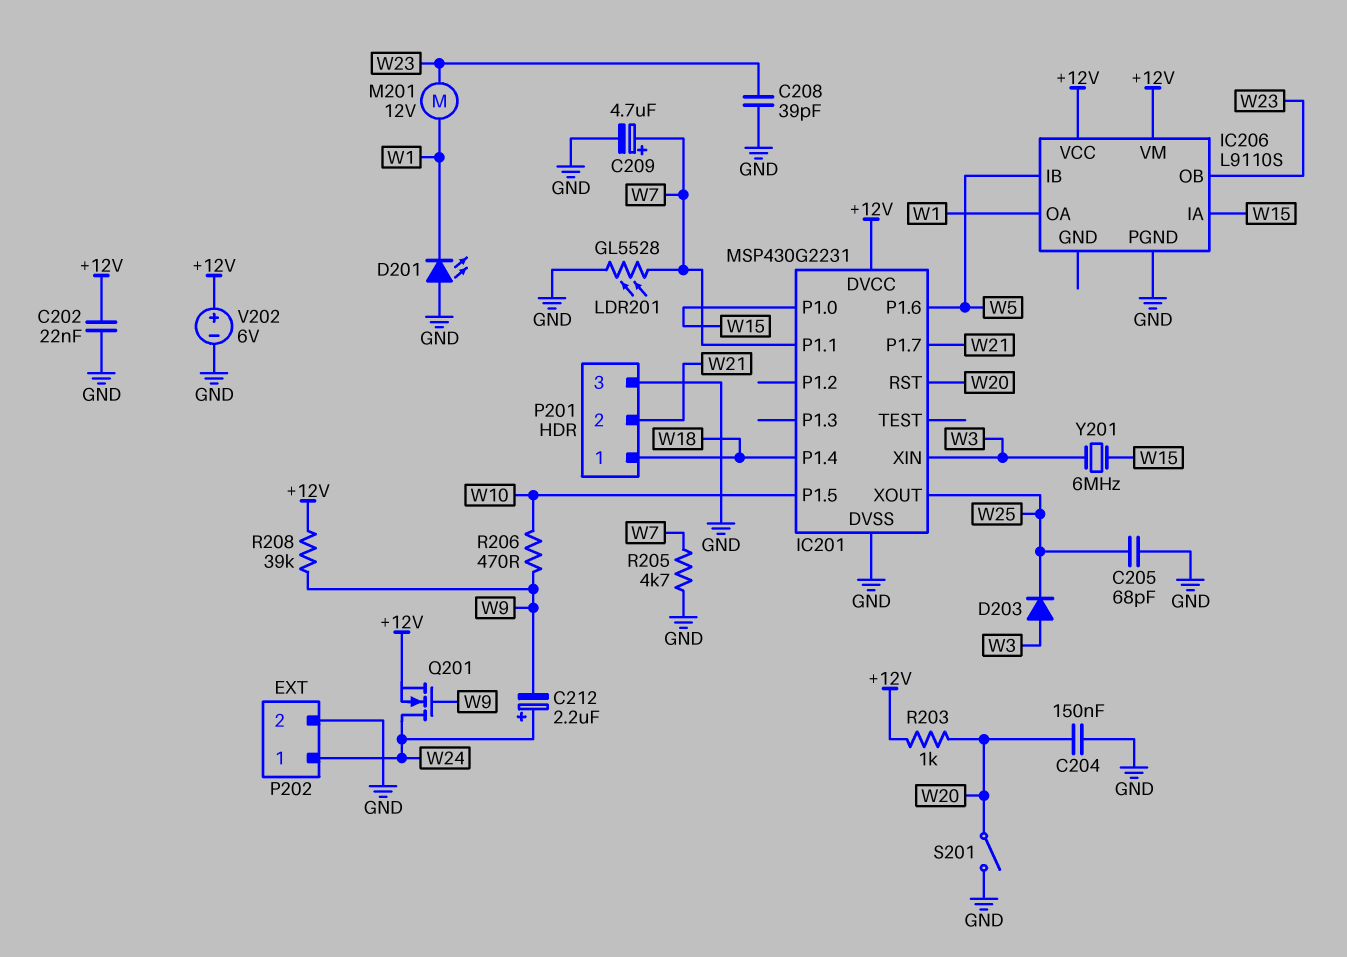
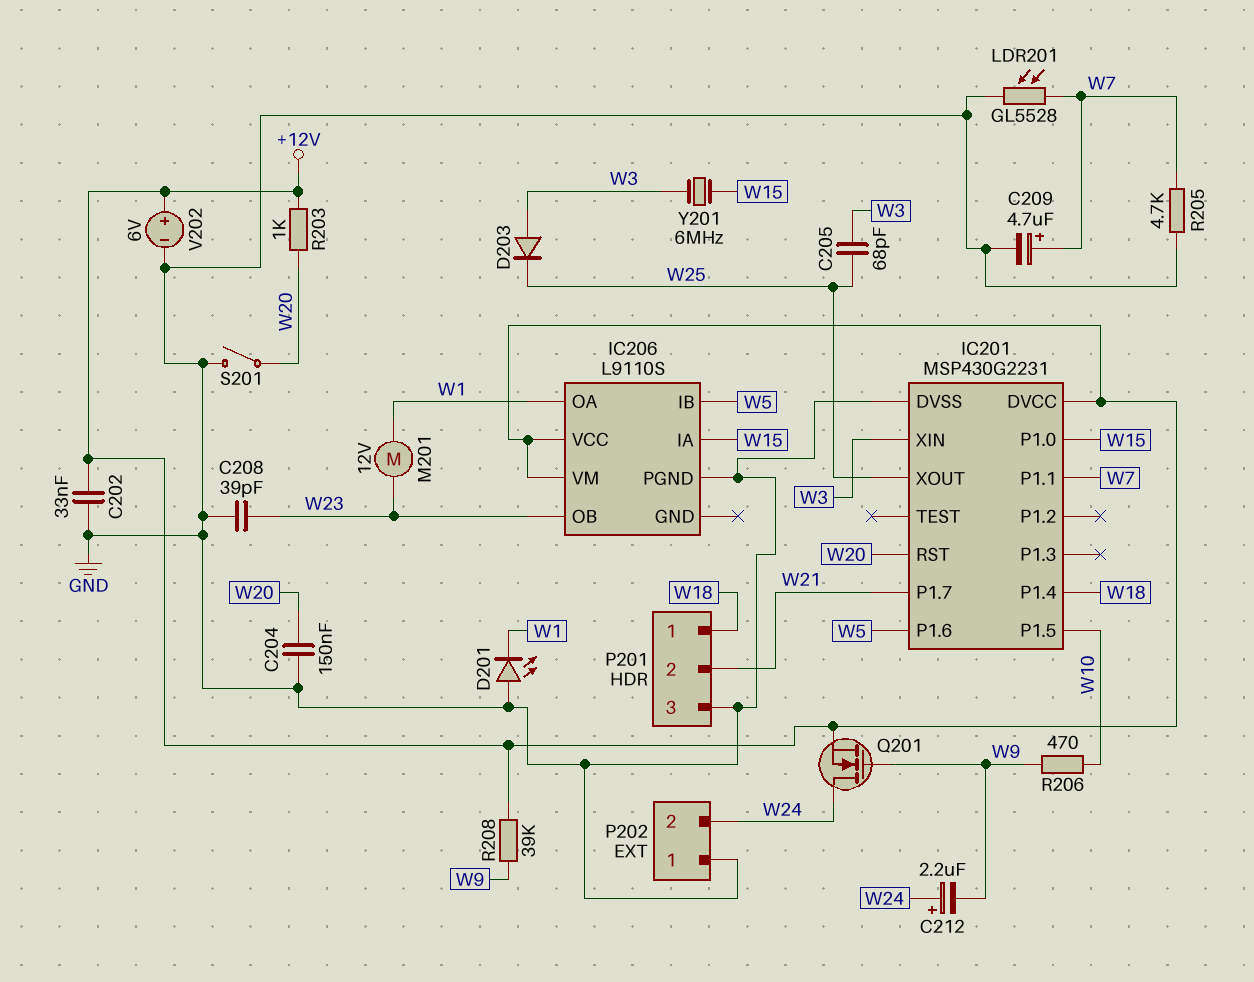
C202: 22nF (+12V, GND) -> 33nF (+12V, GND)
C205: 68pF (GND, W25) -> 68pF (W3, W25)
P202 pin 1: W24 -> GND
P202 pin 2: GND -> W24

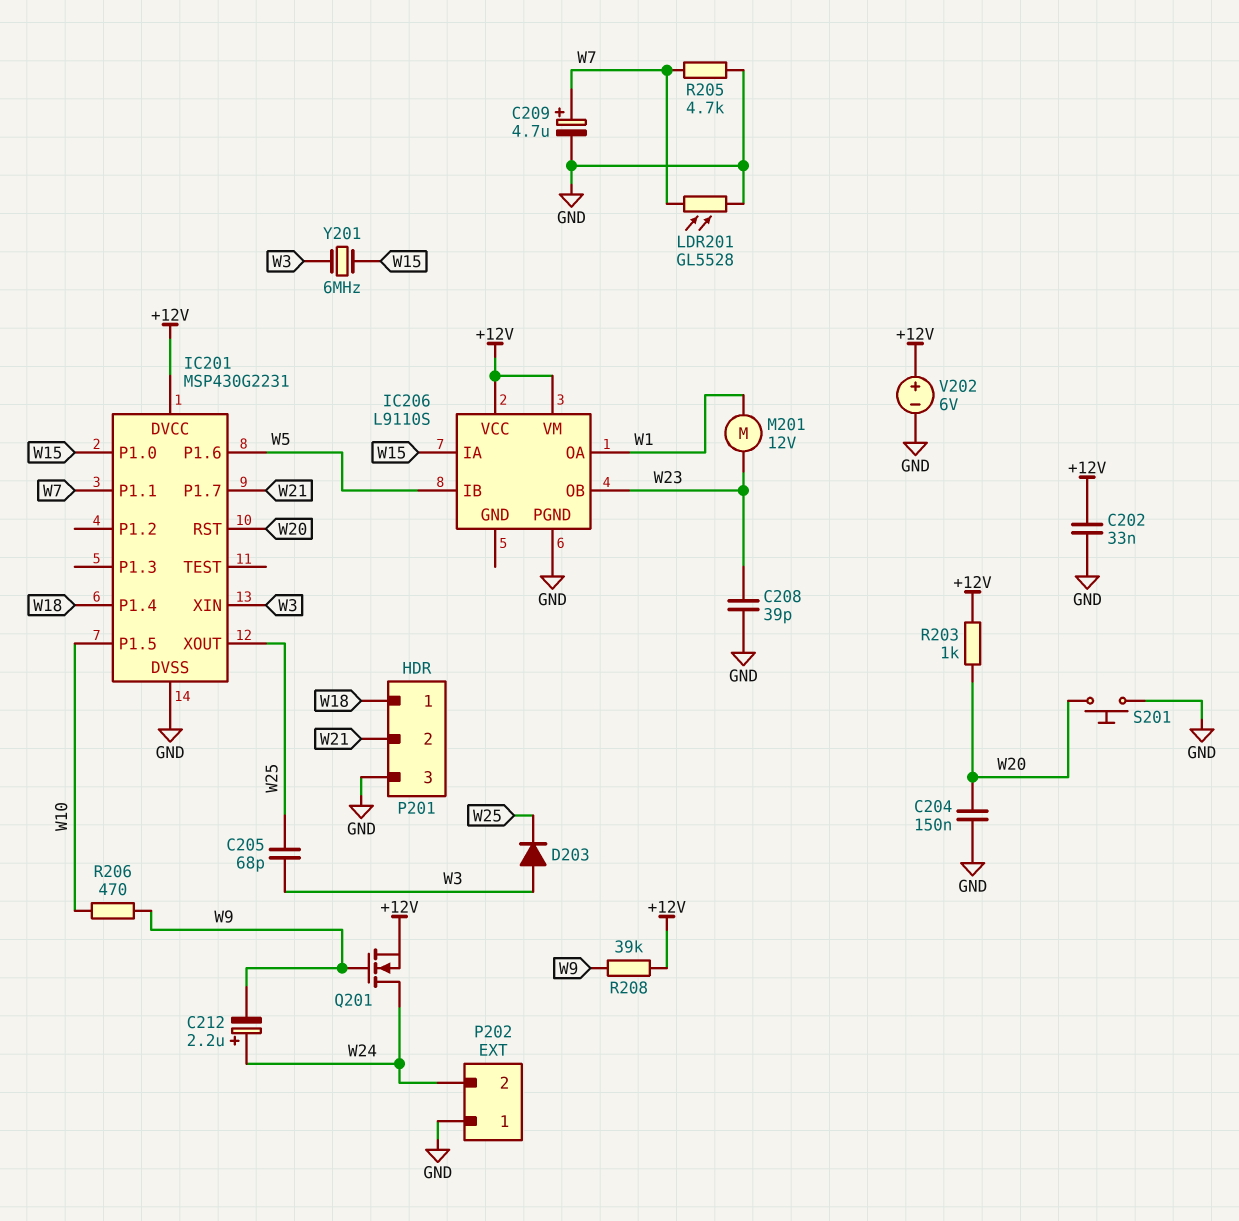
D201: LED (A GND, K W1) -> none
S201: switch (GND, W20) -> button (GND, W20)

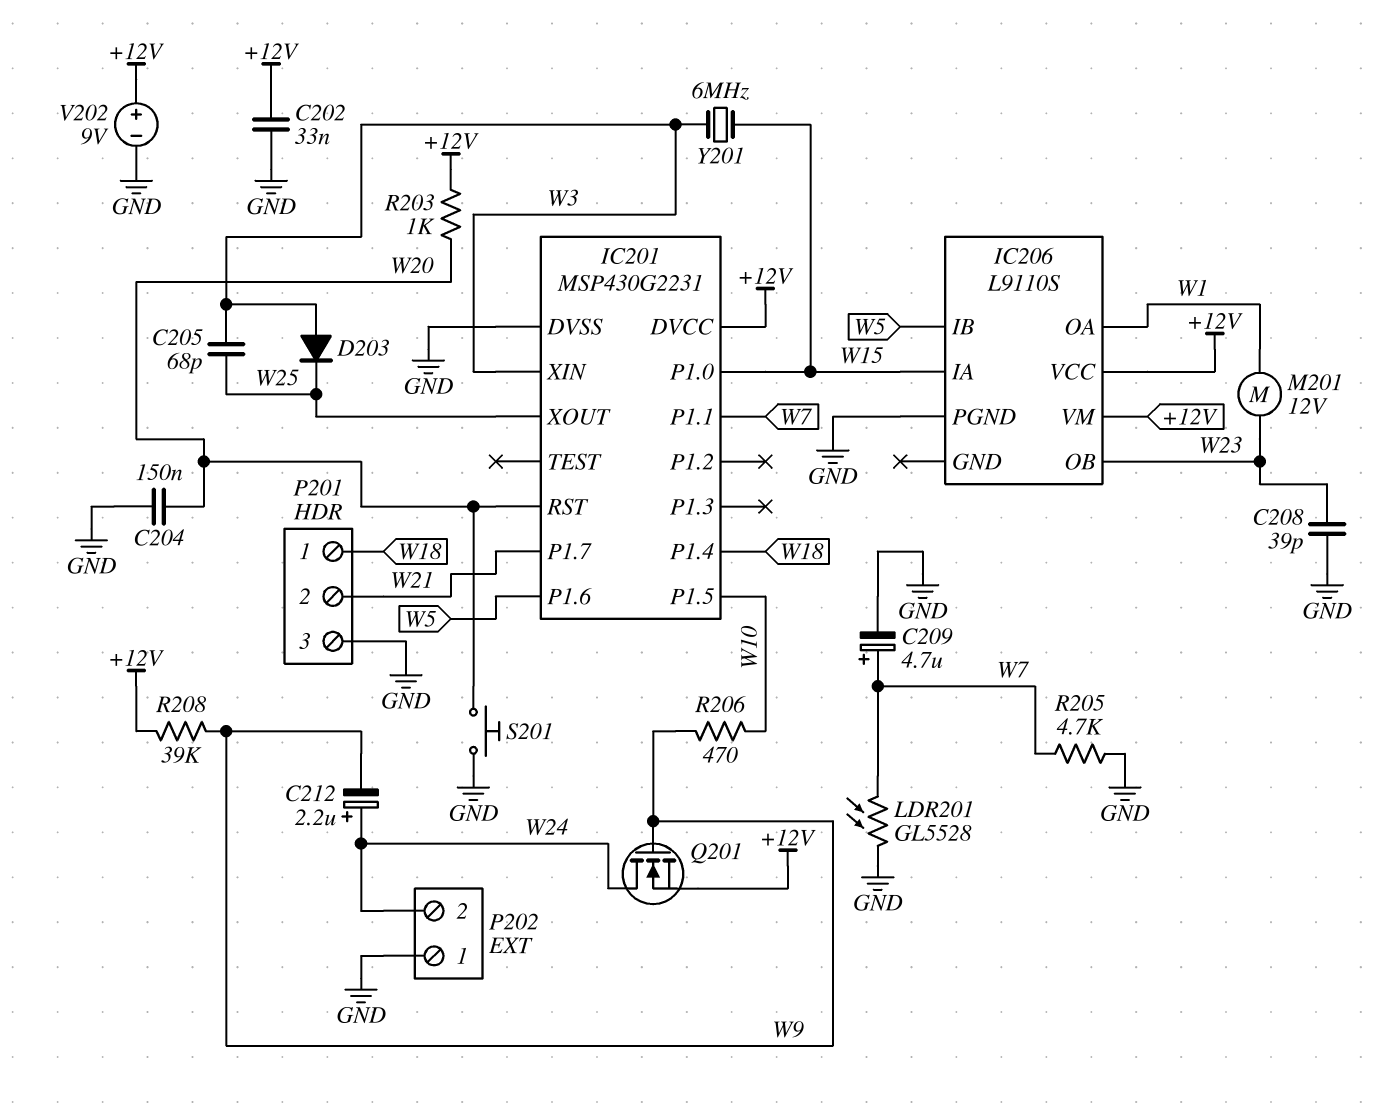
V202: 6V (plus +12V, minus GND) -> 9V (plus +12V, minus GND)

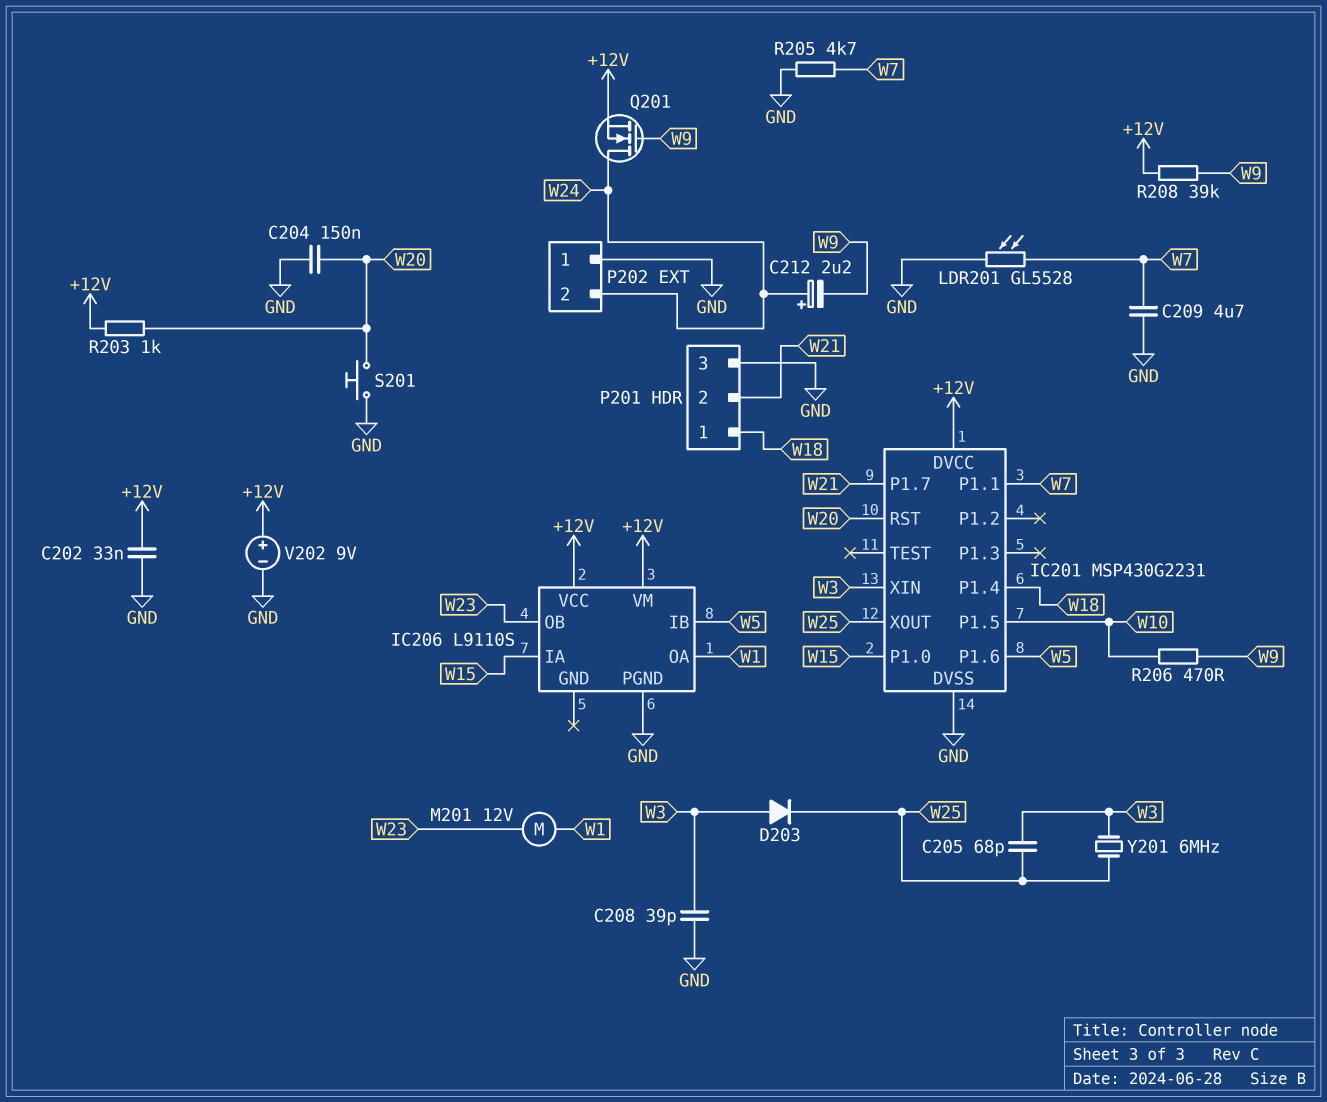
C208: 39pF (GND, W23) -> 39pF (GND, W3)
C209: 4.7uF (plus W7, minus GND) -> 4.7uF (GND, W7)
Y201: 6MHz (W3, W15) -> 6MHz (W3, W25)

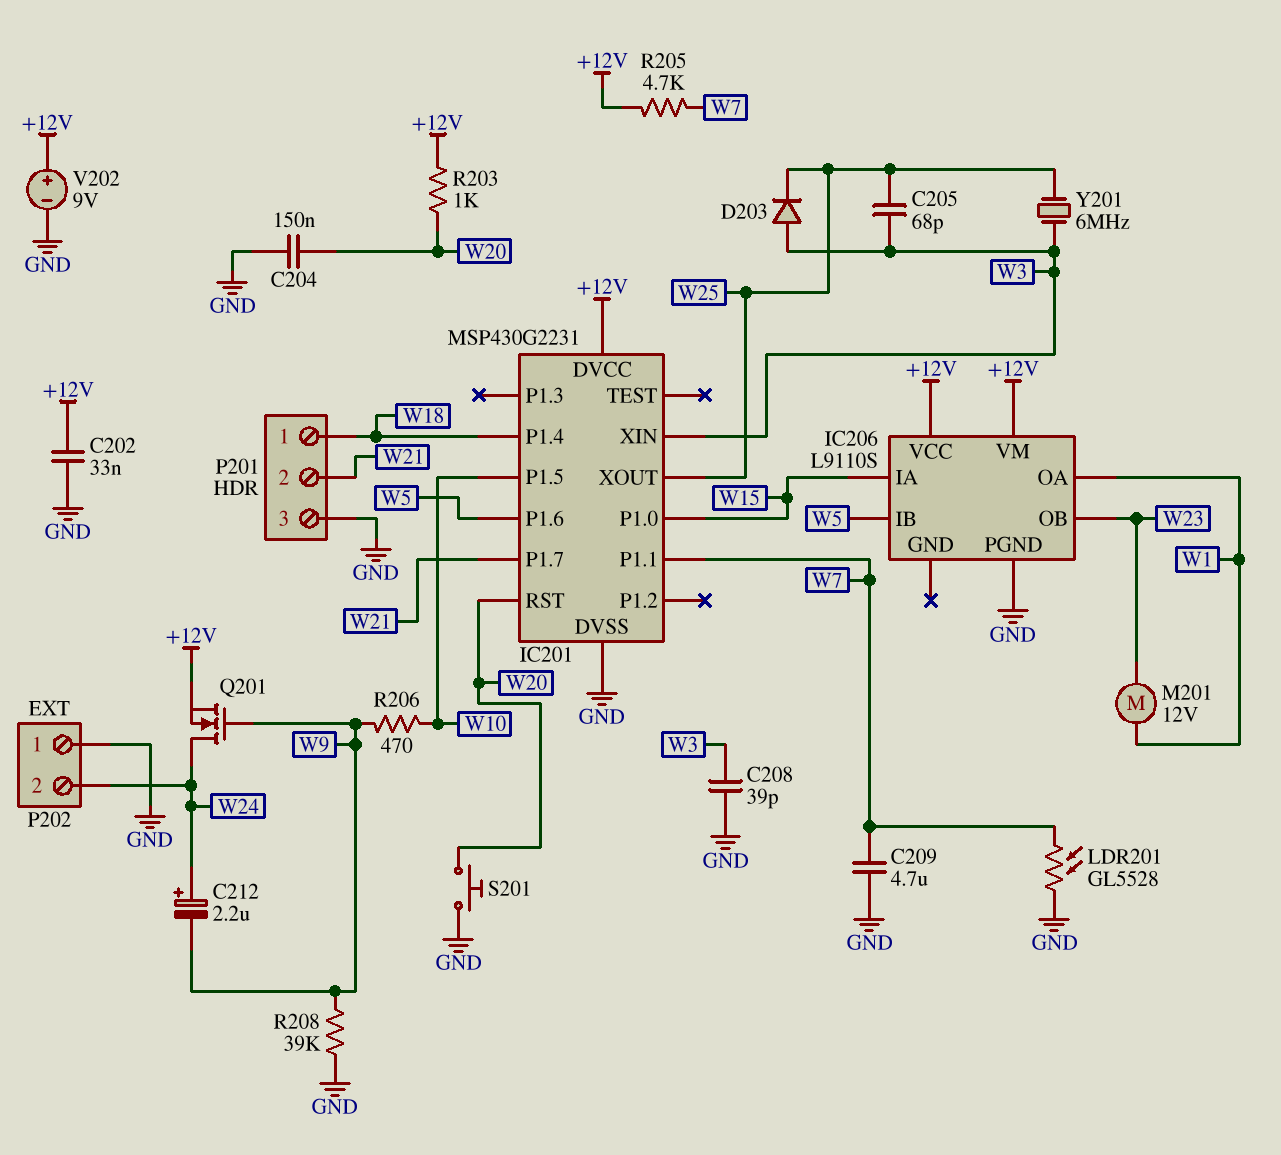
R205: 4.7k (GND, W7) -> 4.7k (+12V, W7)
R208: 39k (+12V, W9) -> 39k (GND, W9)

